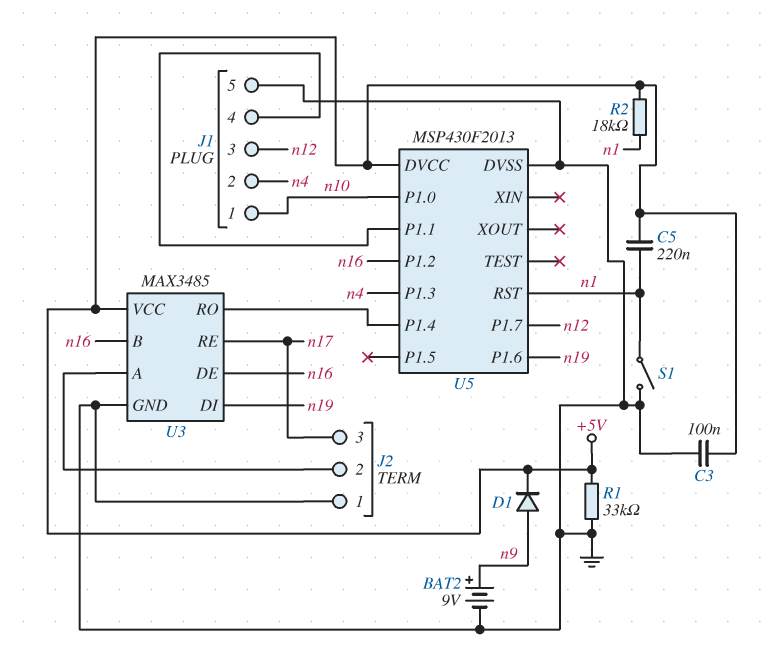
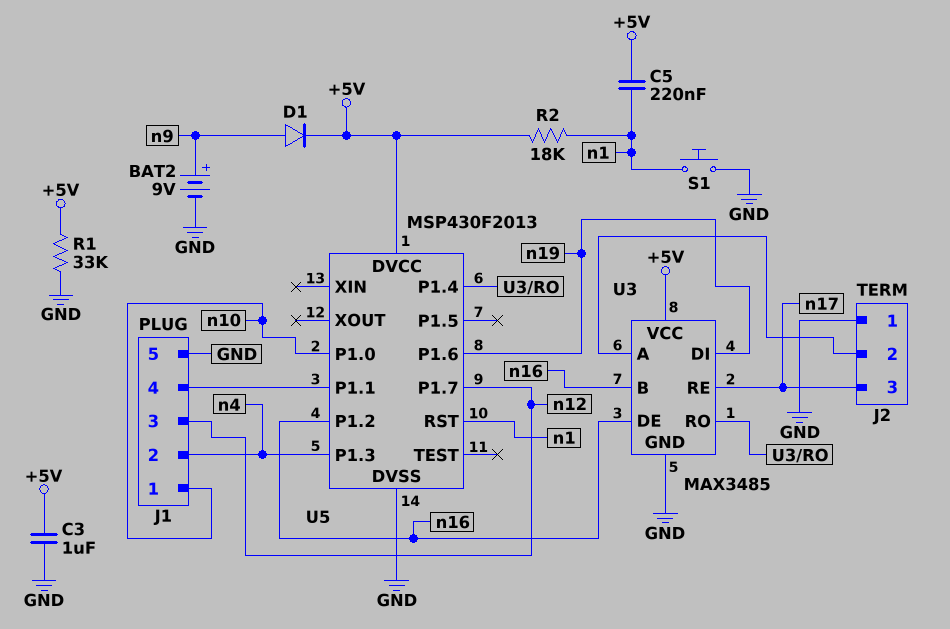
C3: 100nF (+5V, GND) -> 1uF (+5V, GND)
S1: switch (GND, n1) -> button (GND, n1)

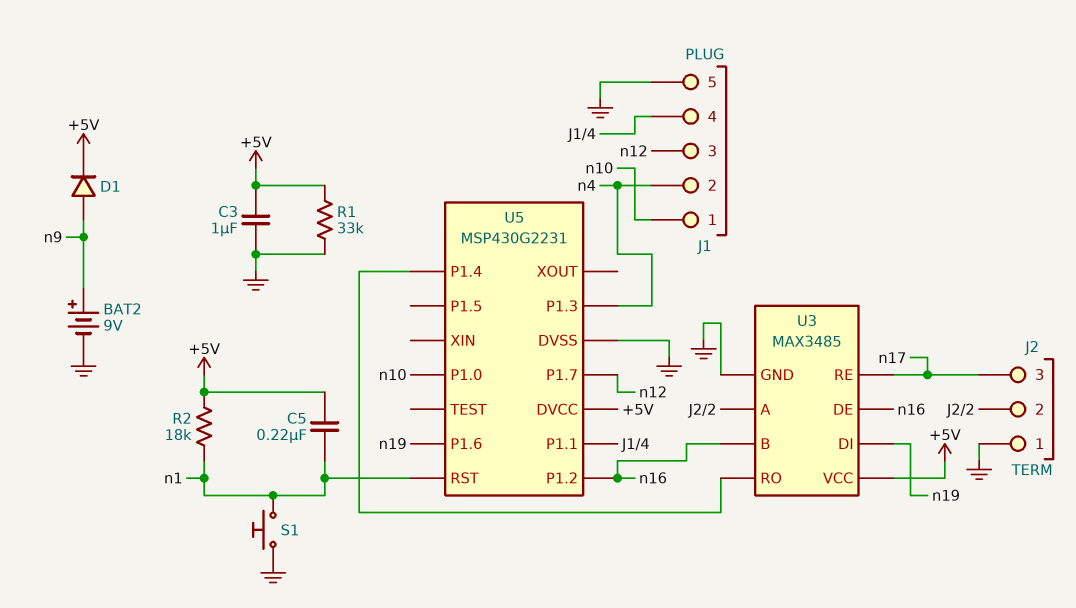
U5: MSP430F2013 -> MSP430G2231

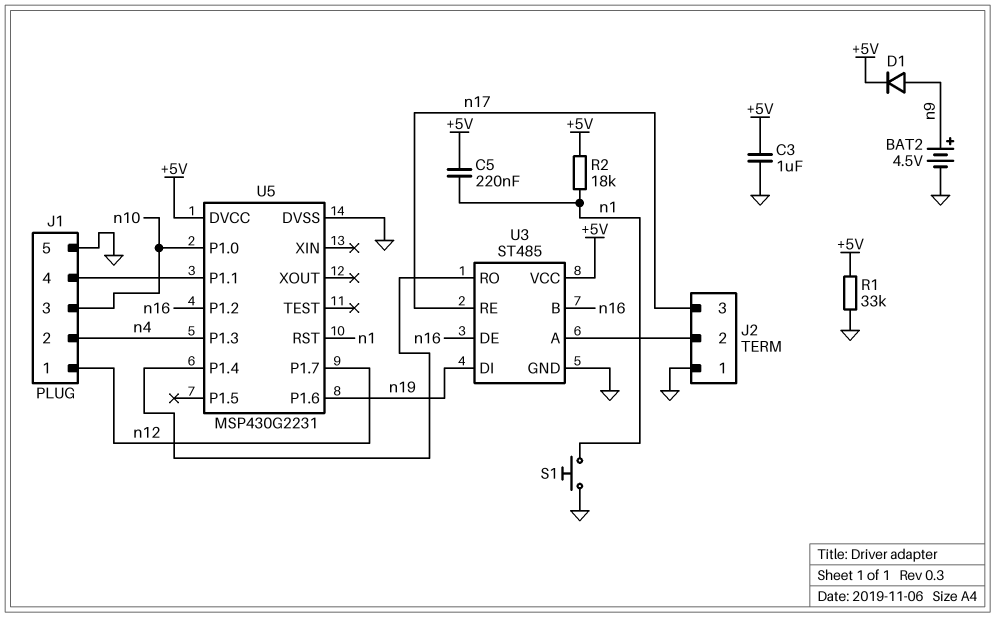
BAT2: 9V (plus n9, minus GND) -> 4.5V (plus n9, minus GND)
J1 pin 1: n10 -> n12
J1 pin 3: n12 -> n10
U3: MAX3485 -> ST485

